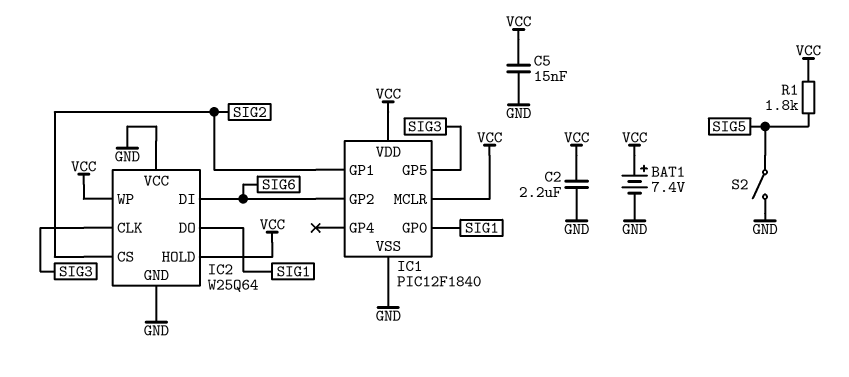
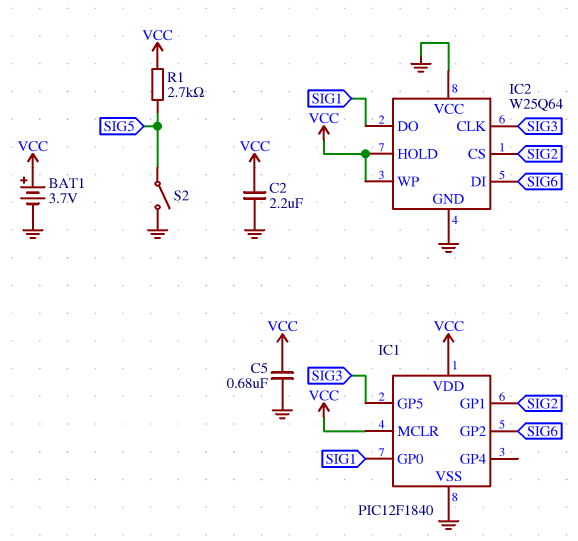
BAT1: 7.4V (plus VCC, minus GND) -> 3.7V (plus VCC, minus GND)
C5: 15nF (GND, VCC) -> 680nF (GND, VCC)
R1: 1.8k (SIG5, VCC) -> 2.7k (SIG5, VCC)

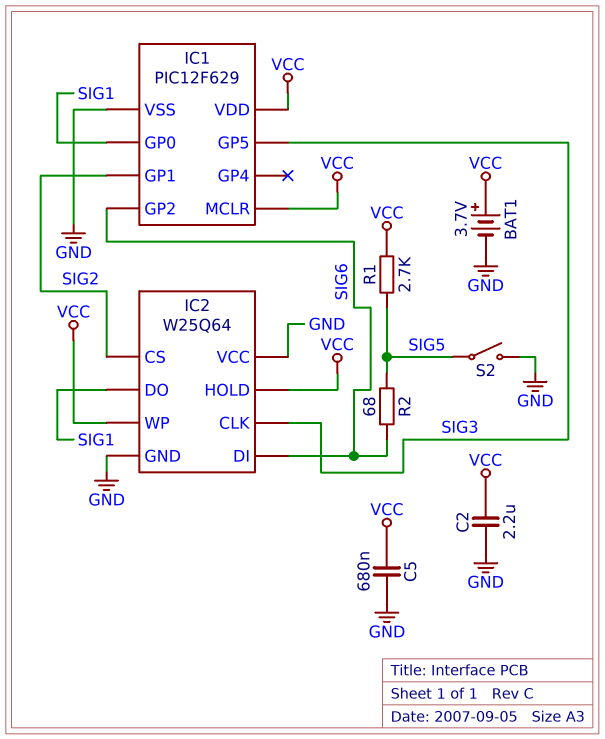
IC1: PIC12F1840 -> PIC12F629
R2: none -> 68 (SIG5, SIG6)

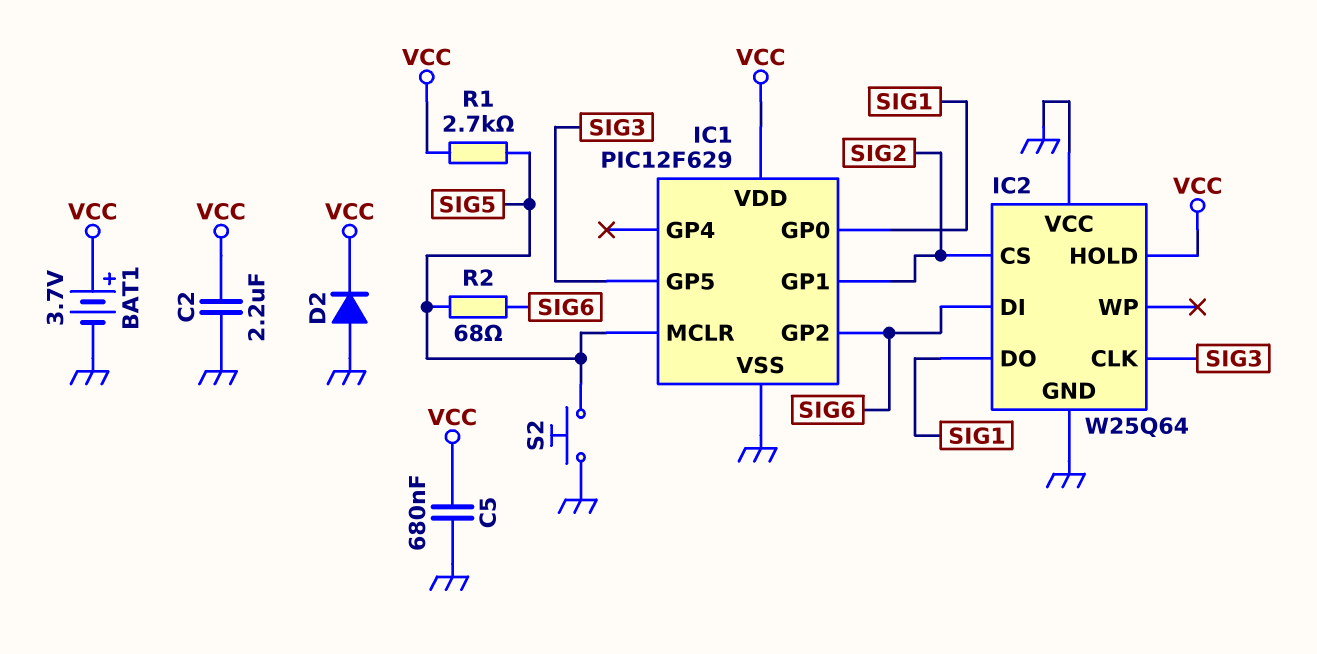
D2: none -> diode (A GND, K VCC)
IC1 pin MCLR: VCC -> SIG5
IC2 pin WP: VCC -> none
S2: switch (GND, SIG5) -> button (GND, SIG5)

